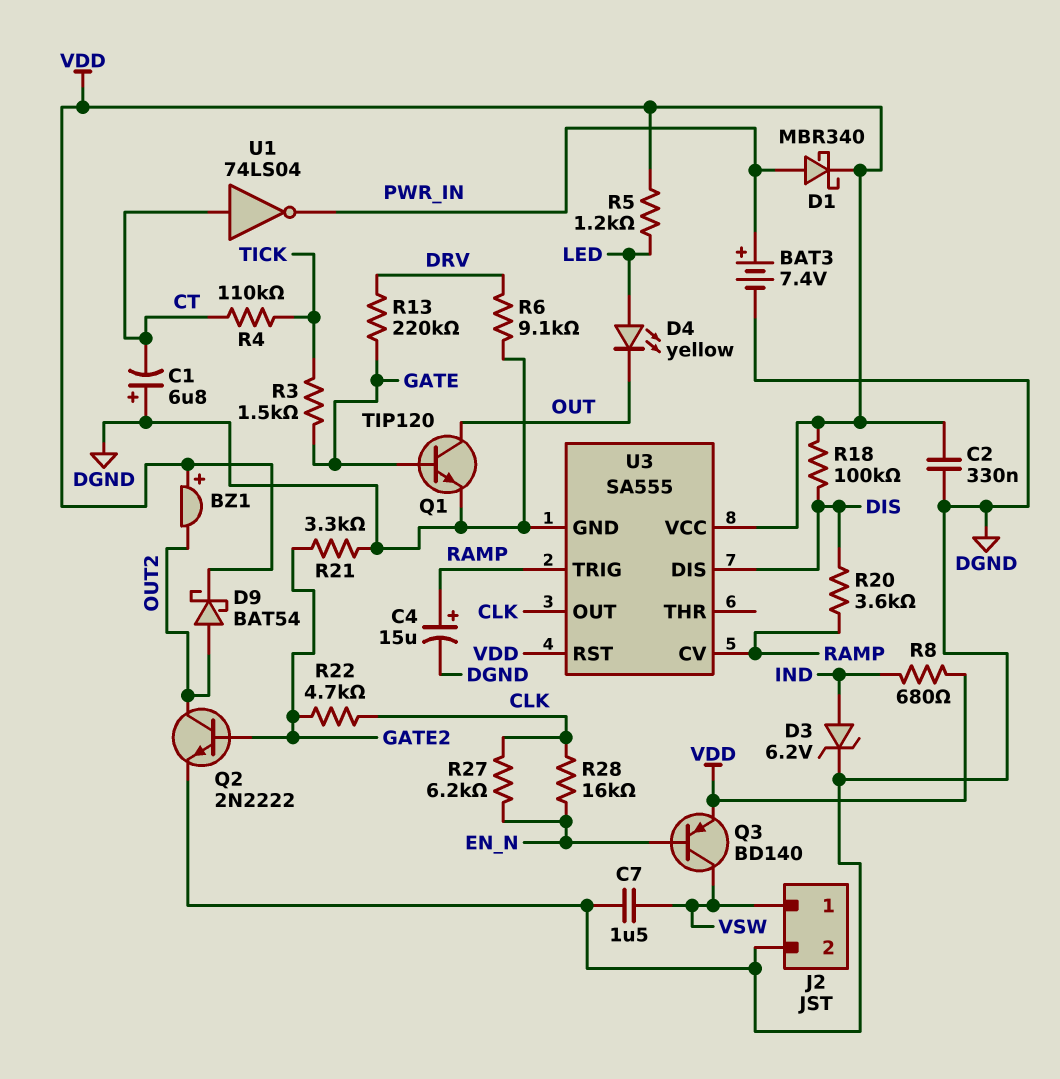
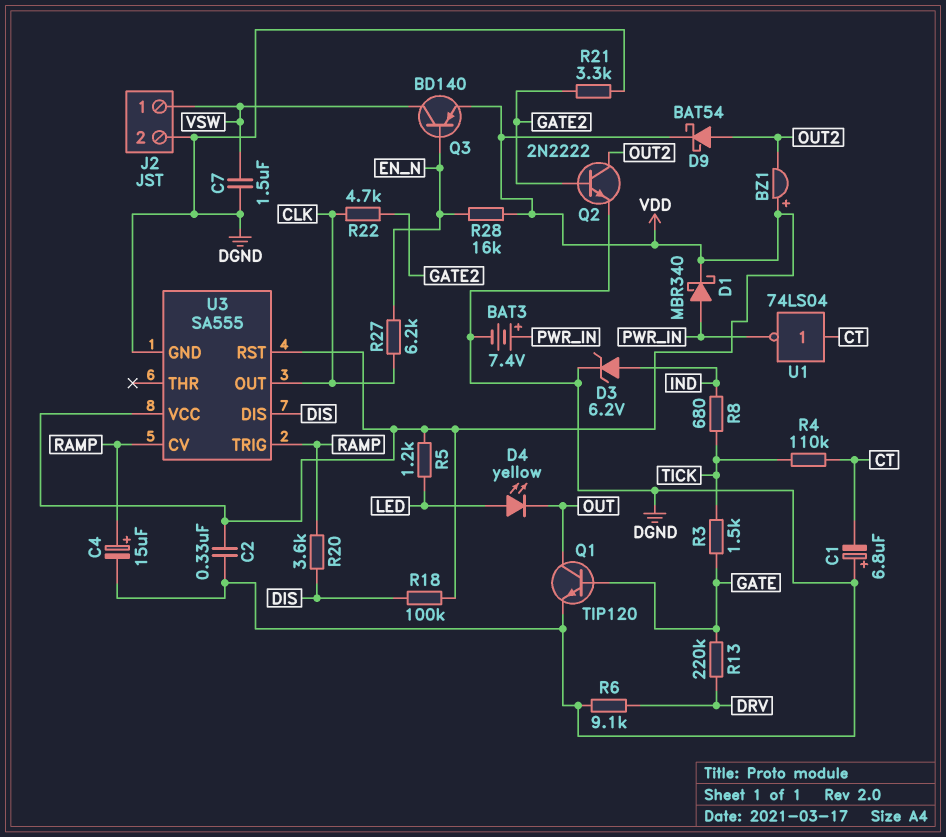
R8: 680 (IND, VDD) -> 680 (IND, TICK)
R28: 16k (CLK, EN_N) -> 16k (EN_N, VDD)

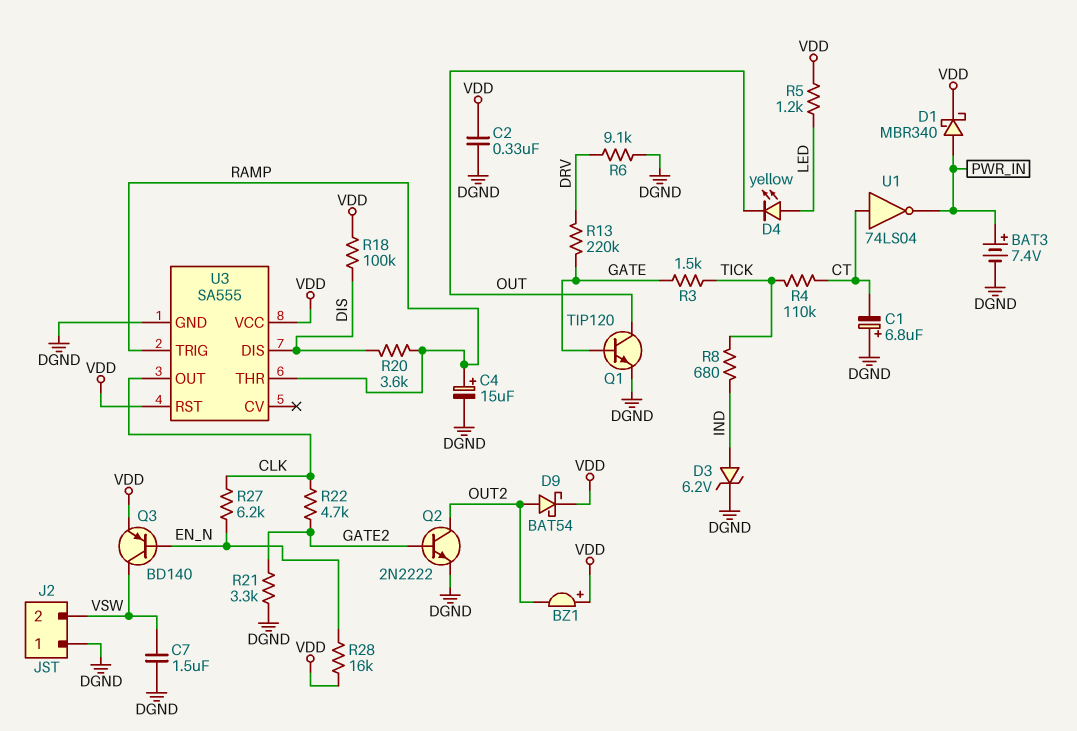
J2 pin 1: VSW -> DGND
J2 pin 2: DGND -> VSW
U3 pin CV: RAMP -> none
U3 pin THR: none -> RAMP

